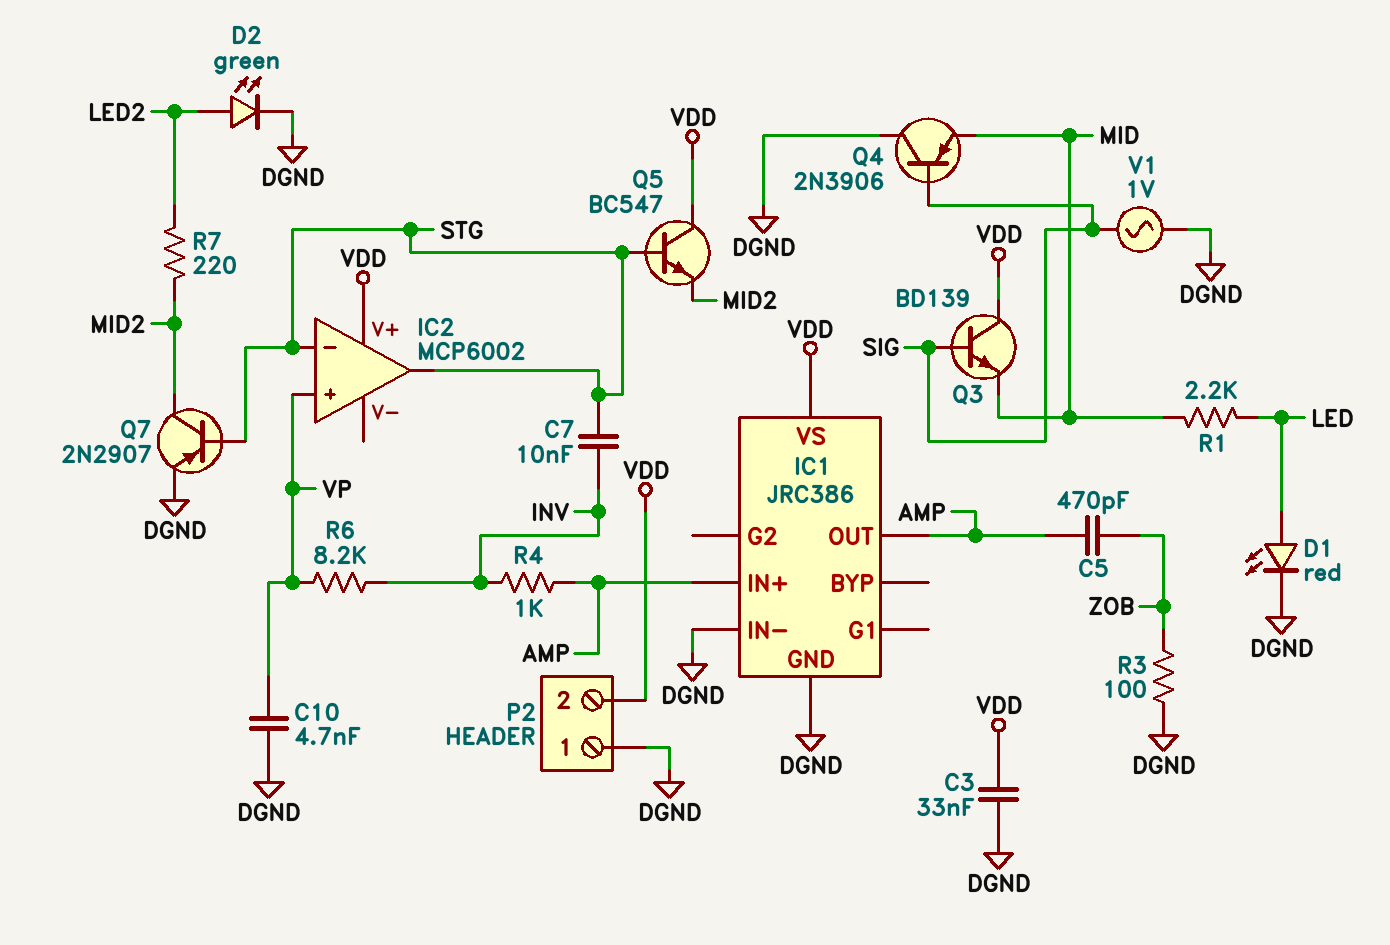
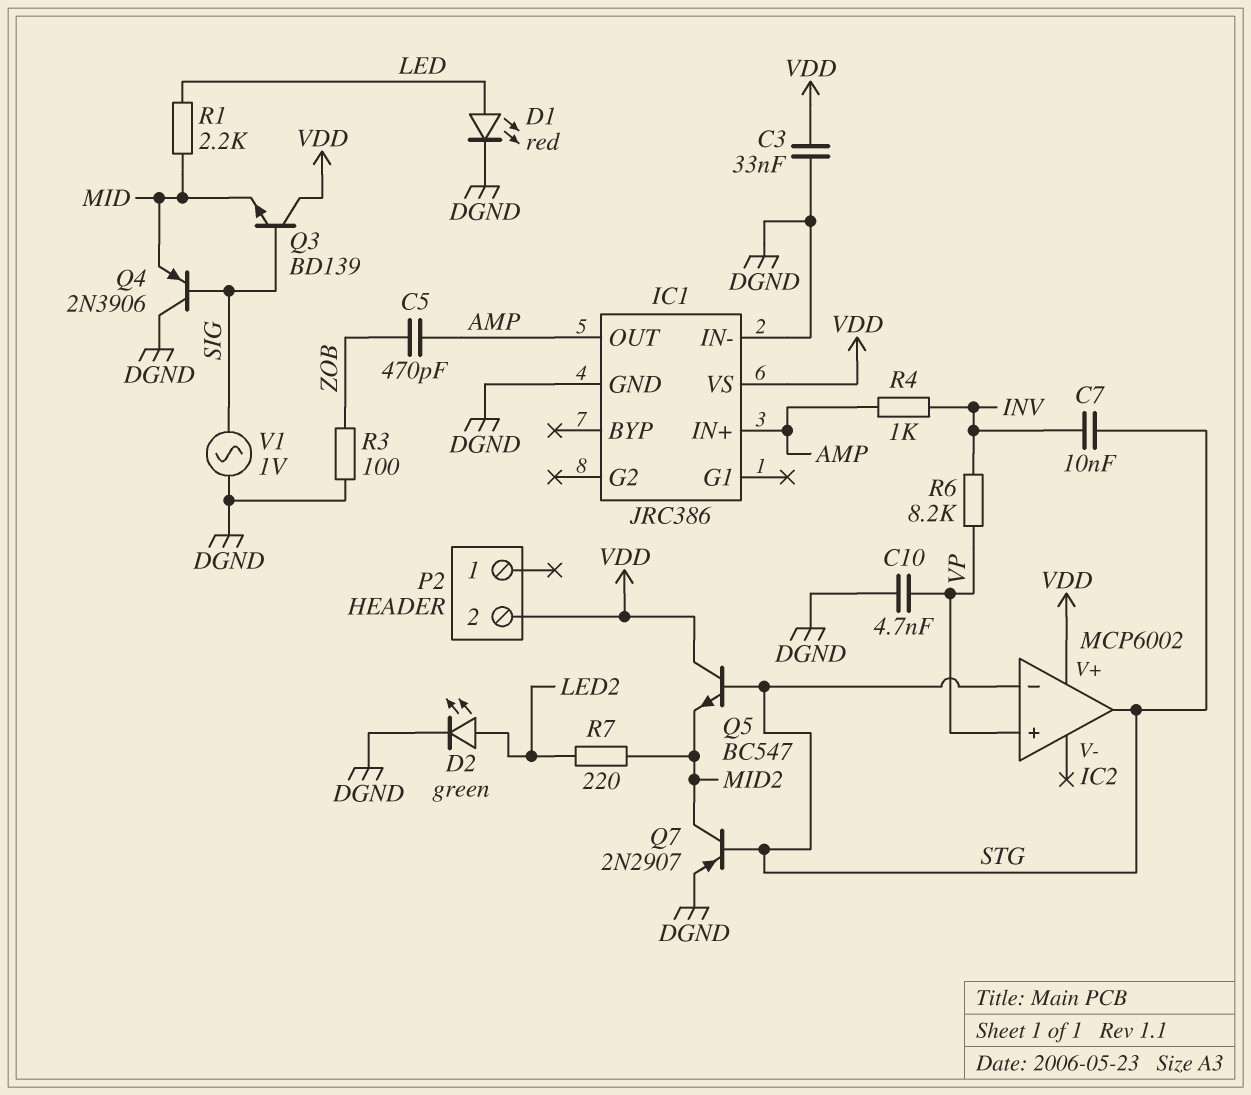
P2 pin 1: DGND -> none

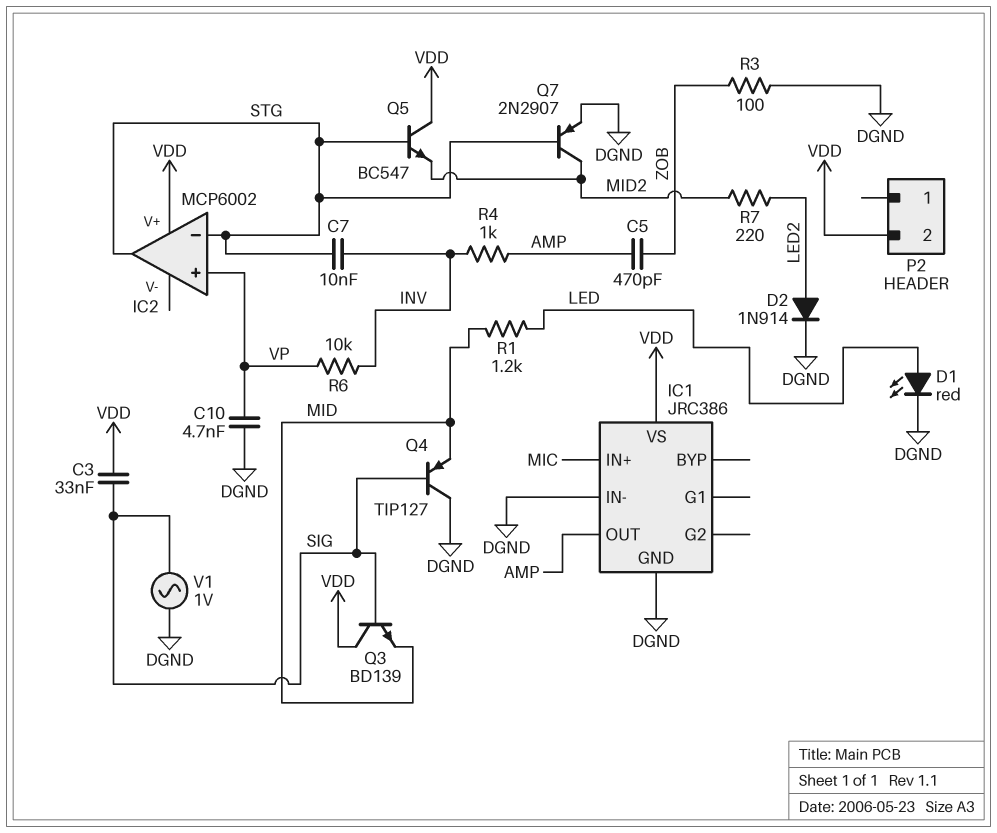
C3: 33nF (DGND, VDD) -> 33nF (SIG, VDD)
D2: LED green (A LED2, K DGND) -> diode 1N914 (A LED2, K DGND)
IC1 pin IN+: AMP -> MIC
Q4: PNP 2N3906 (B SIG, C DGND, E MID) -> PNP TIP127 (B SIG, C DGND, E MID)
R1: 2.2k (LED, MID) -> 1.2k (LED, MID)
R6: 8.2k (INV, VP) -> 10k (INV, VP)

